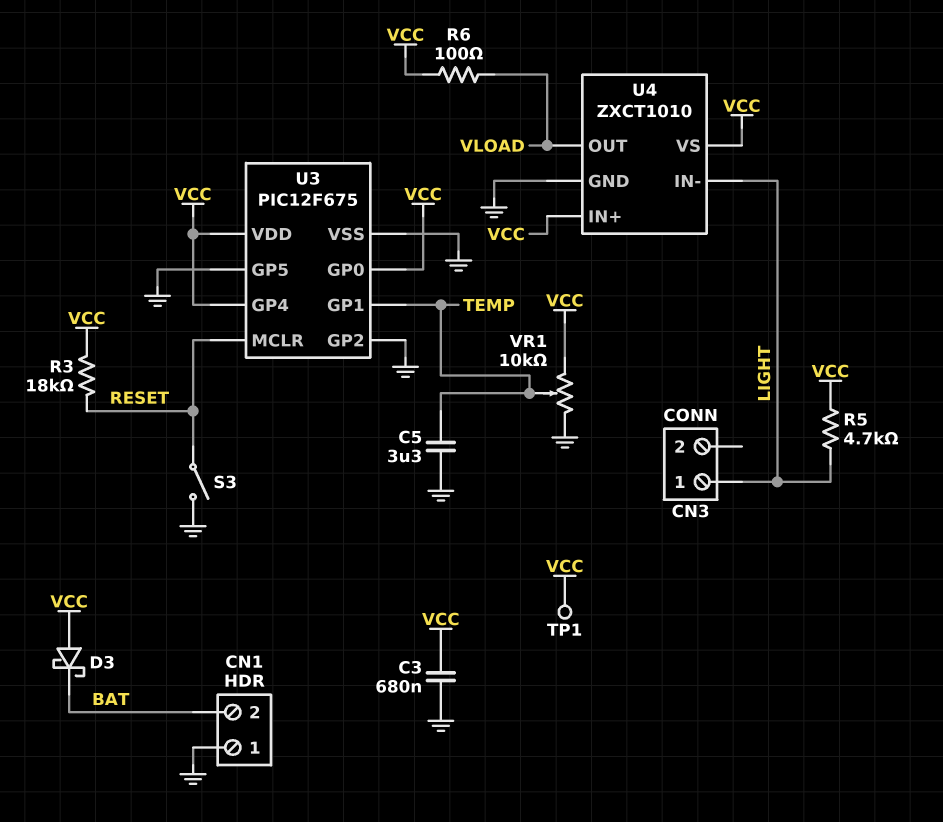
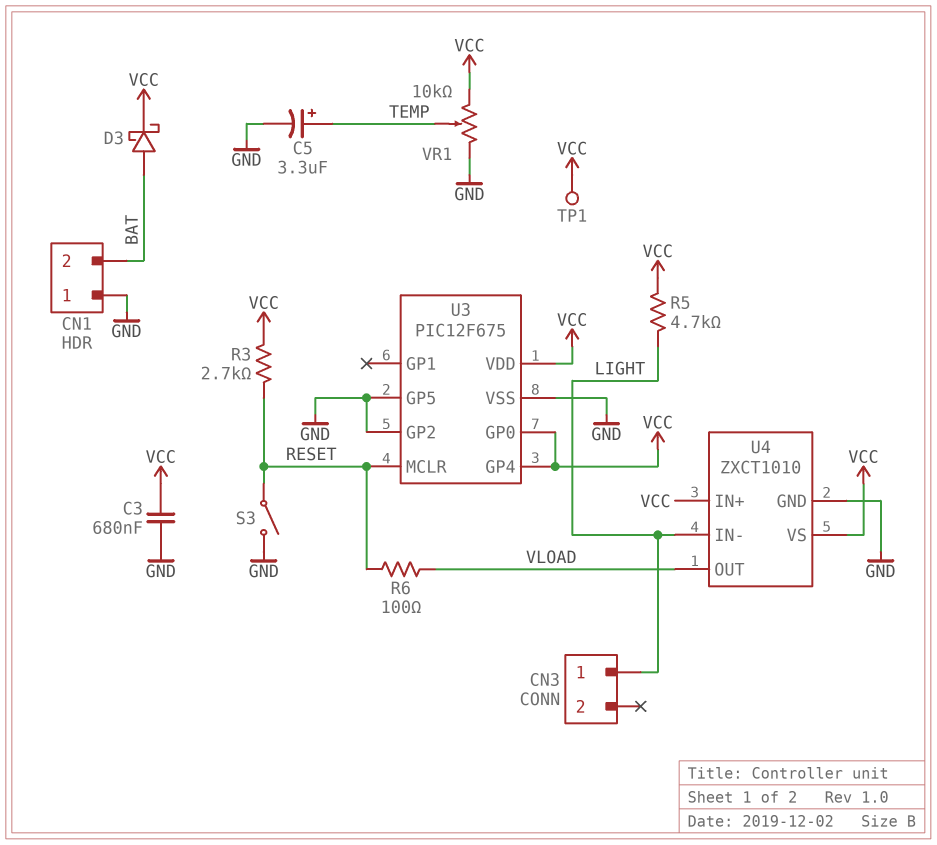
C5: 3.3uF (GND, TEMP) -> 3.3uF (plus TEMP, minus GND)
D3: schottky (A VCC, K BAT) -> schottky (A BAT, K VCC)
R3: 18k (RESET, VCC) -> 2.7k (RESET, VCC)
R6: 100 (VCC, VLOAD) -> 100 (RESET, VLOAD)
U3 pin GP1: TEMP -> none

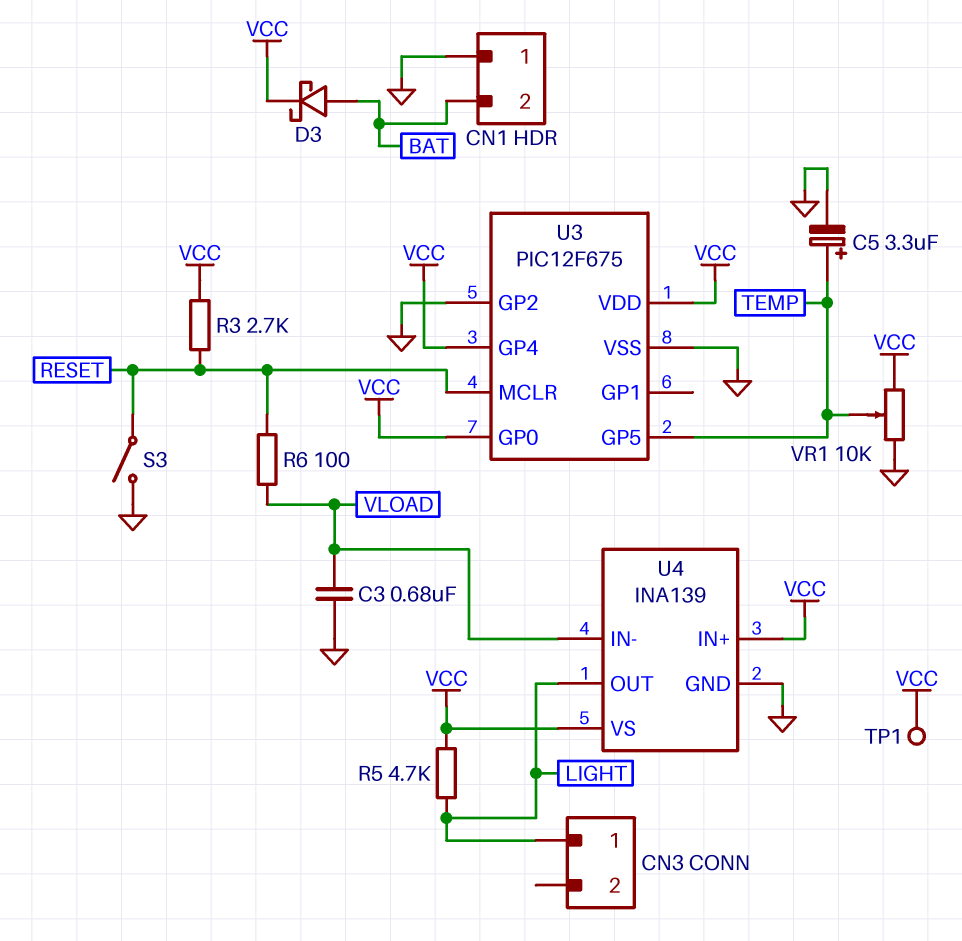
C3: 680nF (GND, VCC) -> 680nF (GND, VLOAD)
U3 pin GP5: GND -> TEMP
U4: ZXCT1010 -> INA139
U4 pin IN-: LIGHT -> VLOAD
U4 pin OUT: VLOAD -> LIGHT

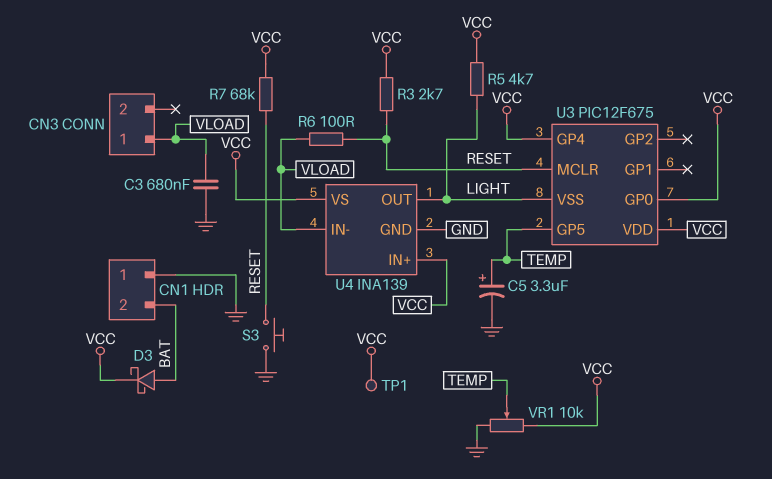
CN3 pin 1: LIGHT -> VLOAD
R7: none -> 68k (RESET, VCC)
S3: switch (GND, RESET) -> button (GND, RESET)
U3 pin GP2: GND -> none
U3 pin VSS: GND -> LIGHT

